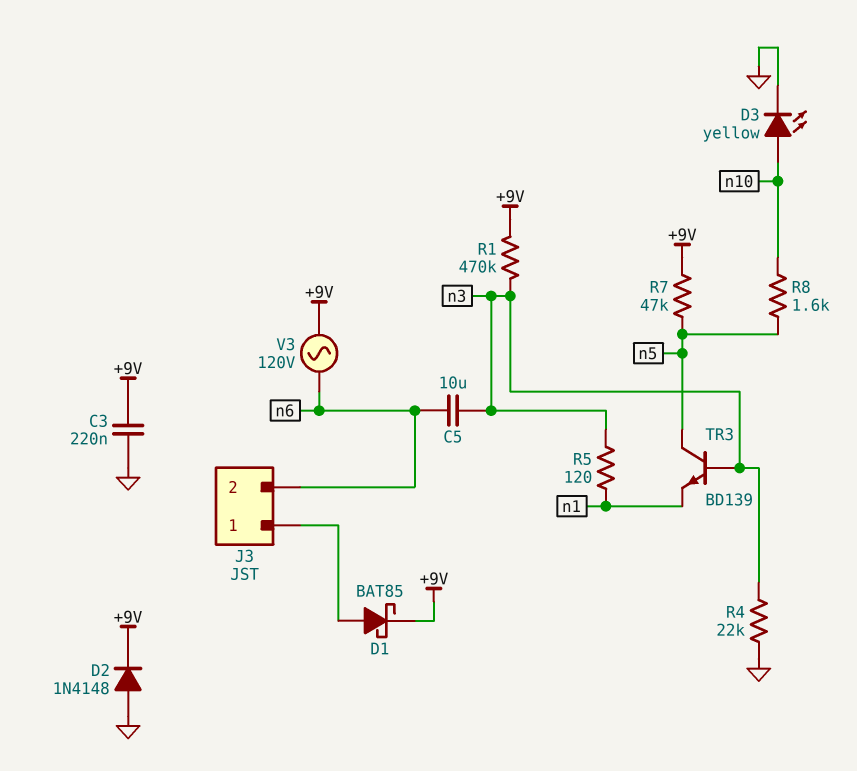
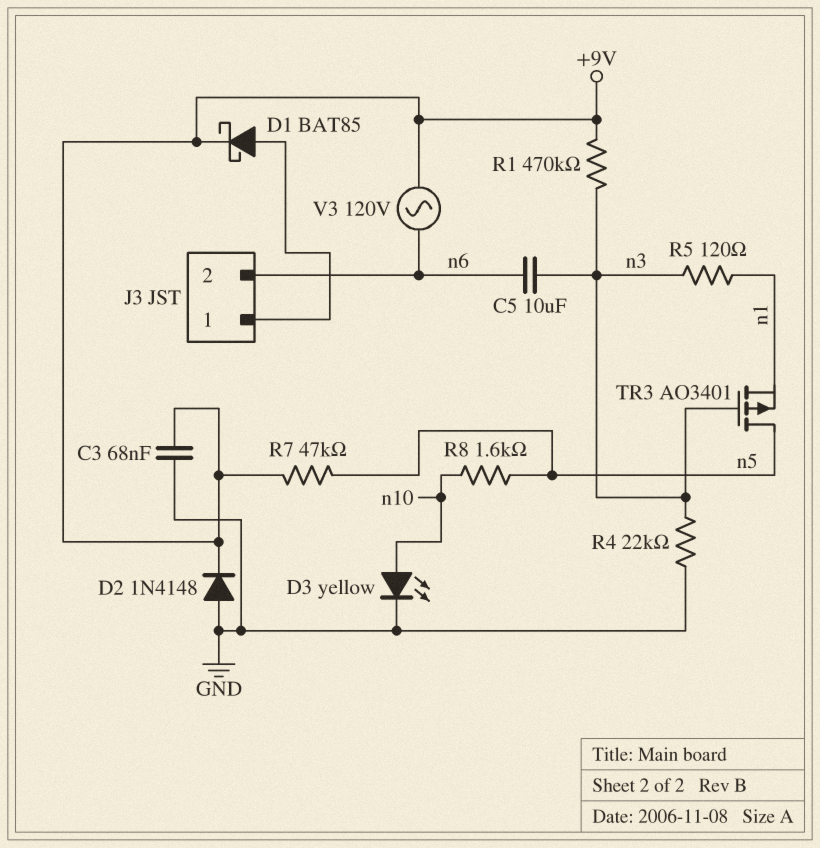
C3: 220nF (+9V, GND) -> 68nF (+9V, GND)
TR3: NPN BD139 (B n3, C n5, E n1) -> PMOS AO3401 (G n3, D n5, S n1)

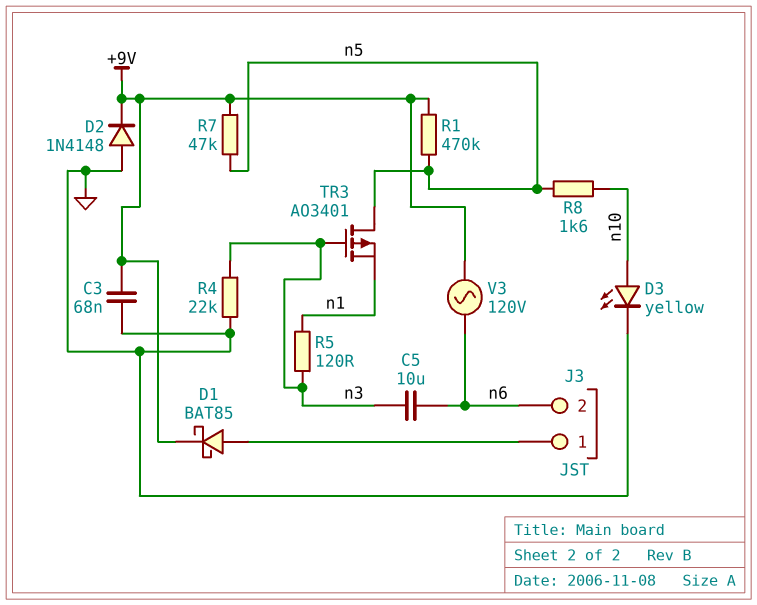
R1: 470k (+9V, n3) -> 470k (+9V, n5)

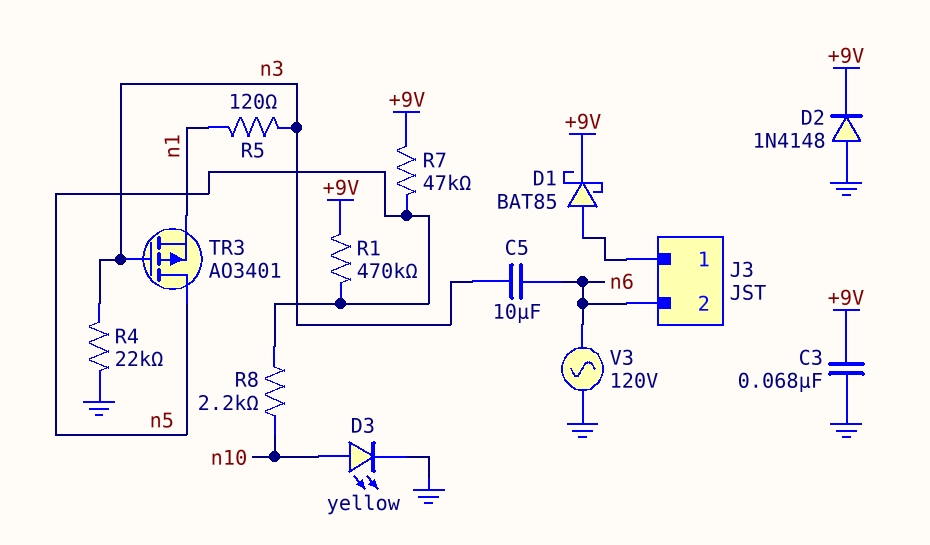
R8: 1.6k (n5, n10) -> 2.2k (n5, n10)
V3: AC 120V (+9V, n6) -> AC 120V (GND, n6)

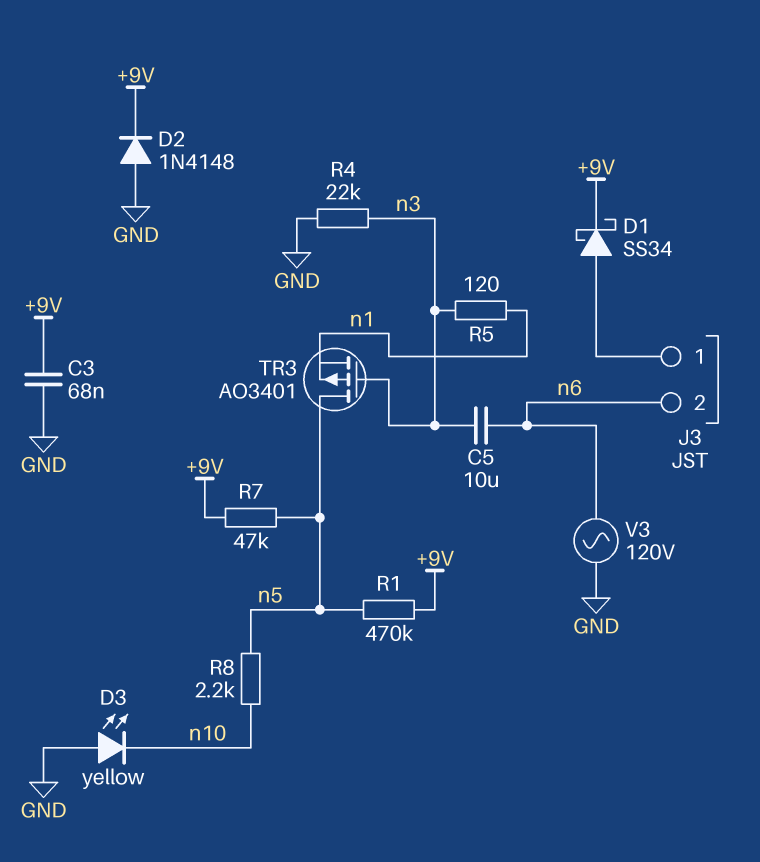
D1: schottky BAT85 (A J3/1, K +9V) -> schottky SS34 (A J3/1, K +9V)
D3: LED yellow (A n10, K GND) -> LED yellow (A GND, K n10)

